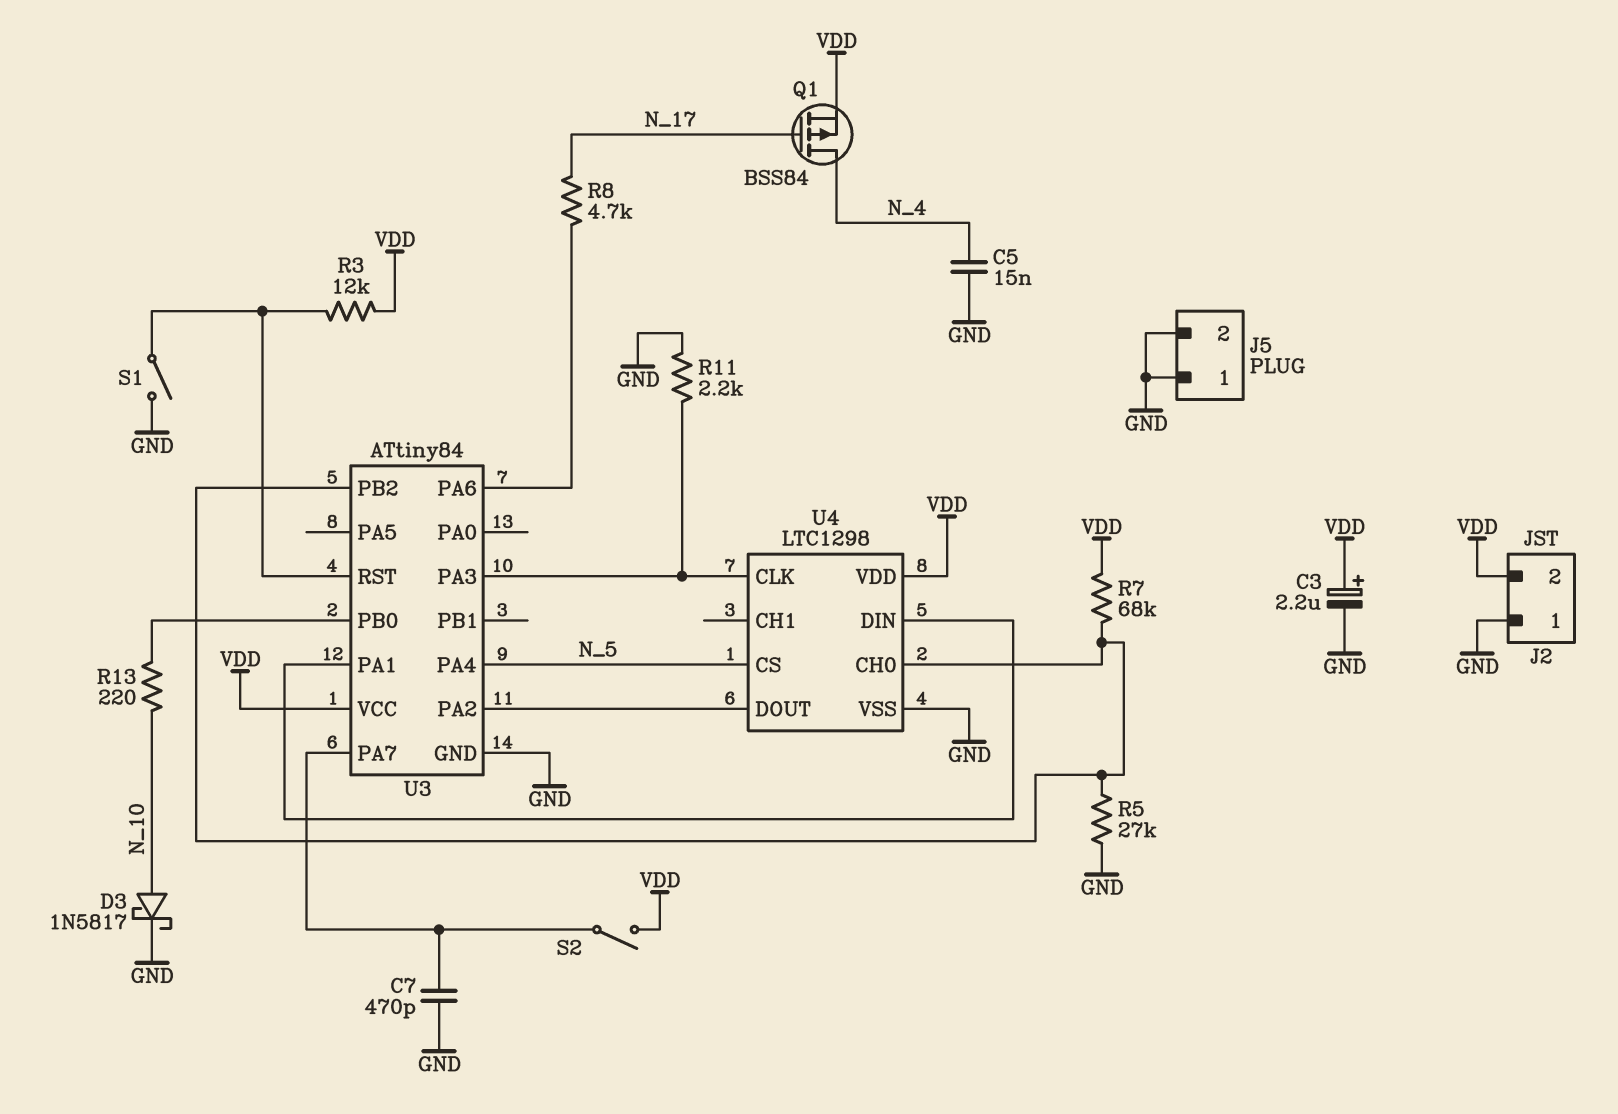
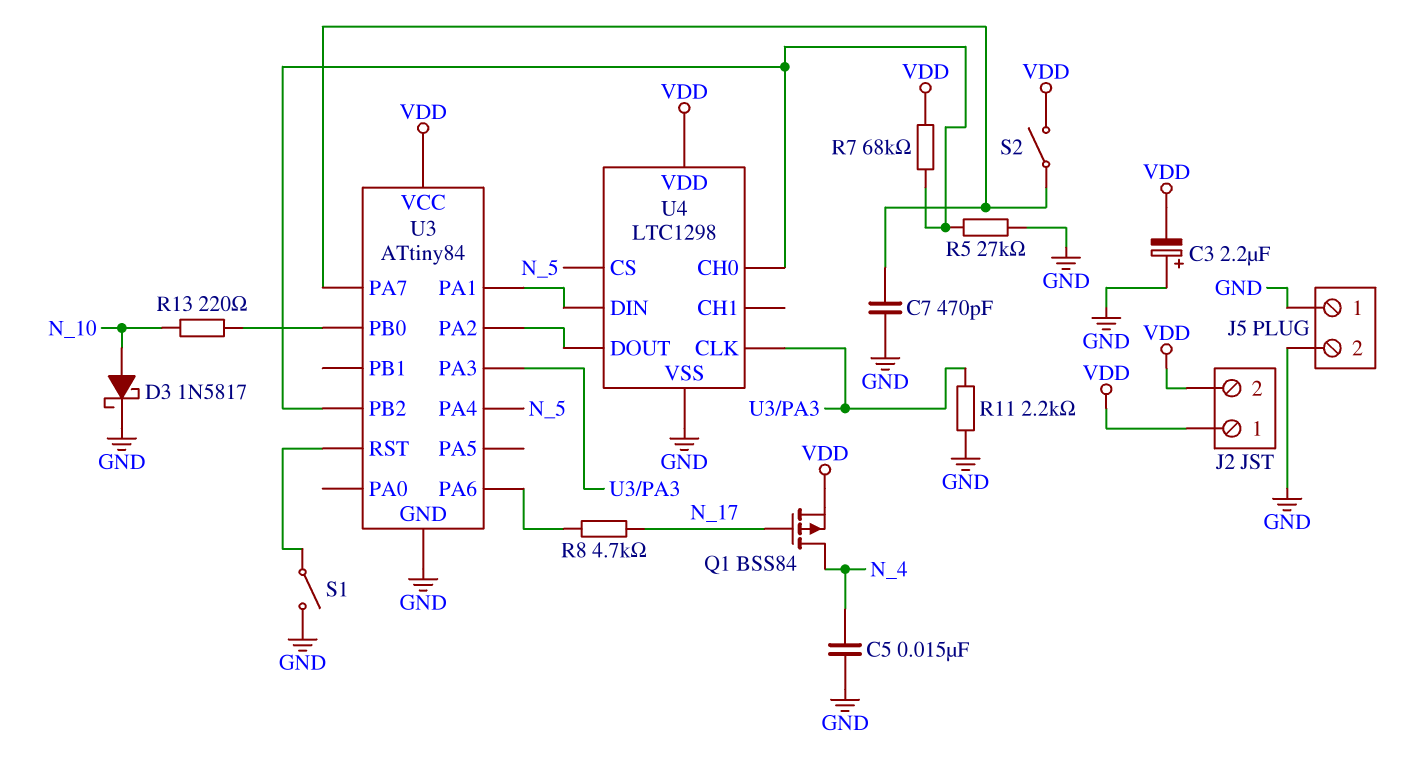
C3: 2.2uF (plus VDD, minus GND) -> 2.2uF (plus GND, minus VDD)
J2 pin 1: GND -> VDD
R3: 12k (U3/RST, VDD) -> none

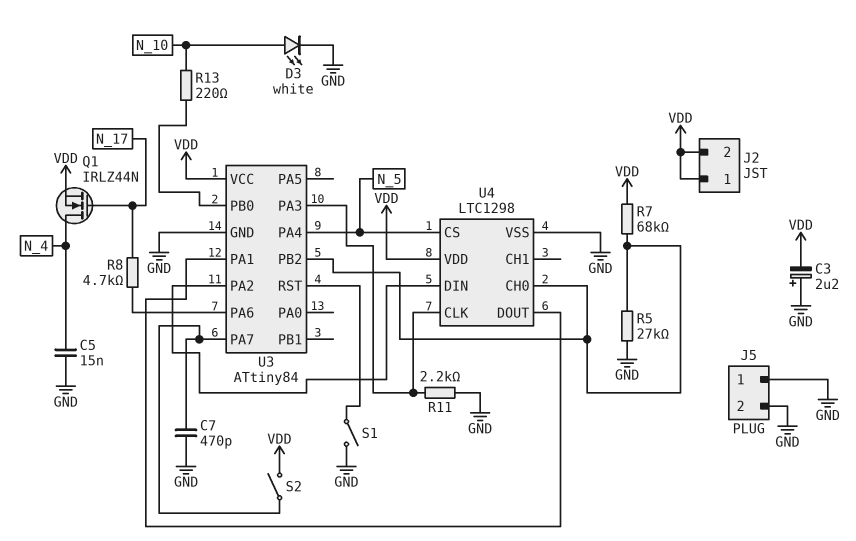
D3: schottky 1N5817 (A N_10, K GND) -> LED white (A N_10, K GND)
Q1: PMOS BSS84 (G N_17, D N_4, S VDD) -> NMOS IRLZ44N (G N_17, D N_4, S VDD)
U4 pin DIN: U3/PA1 -> U3/PA2
U4 pin DOUT: U3/PA2 -> U3/PA1

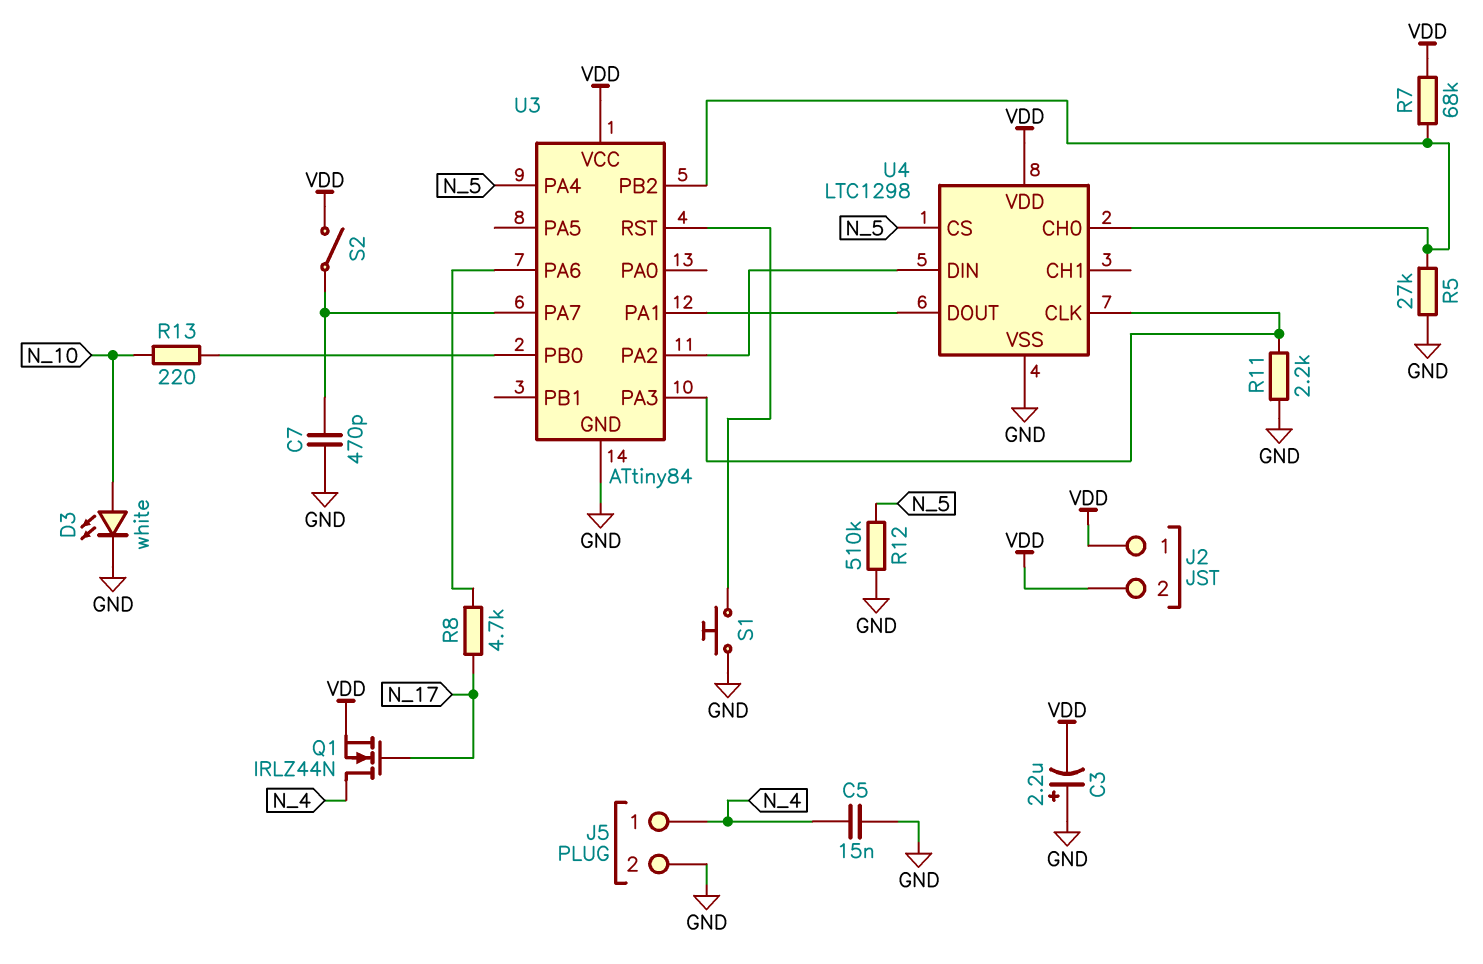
J5 pin 1: GND -> N_4
R12: none -> 510k (GND, N_5)
S1: switch (GND, U3/RST) -> button (GND, U3/RST)

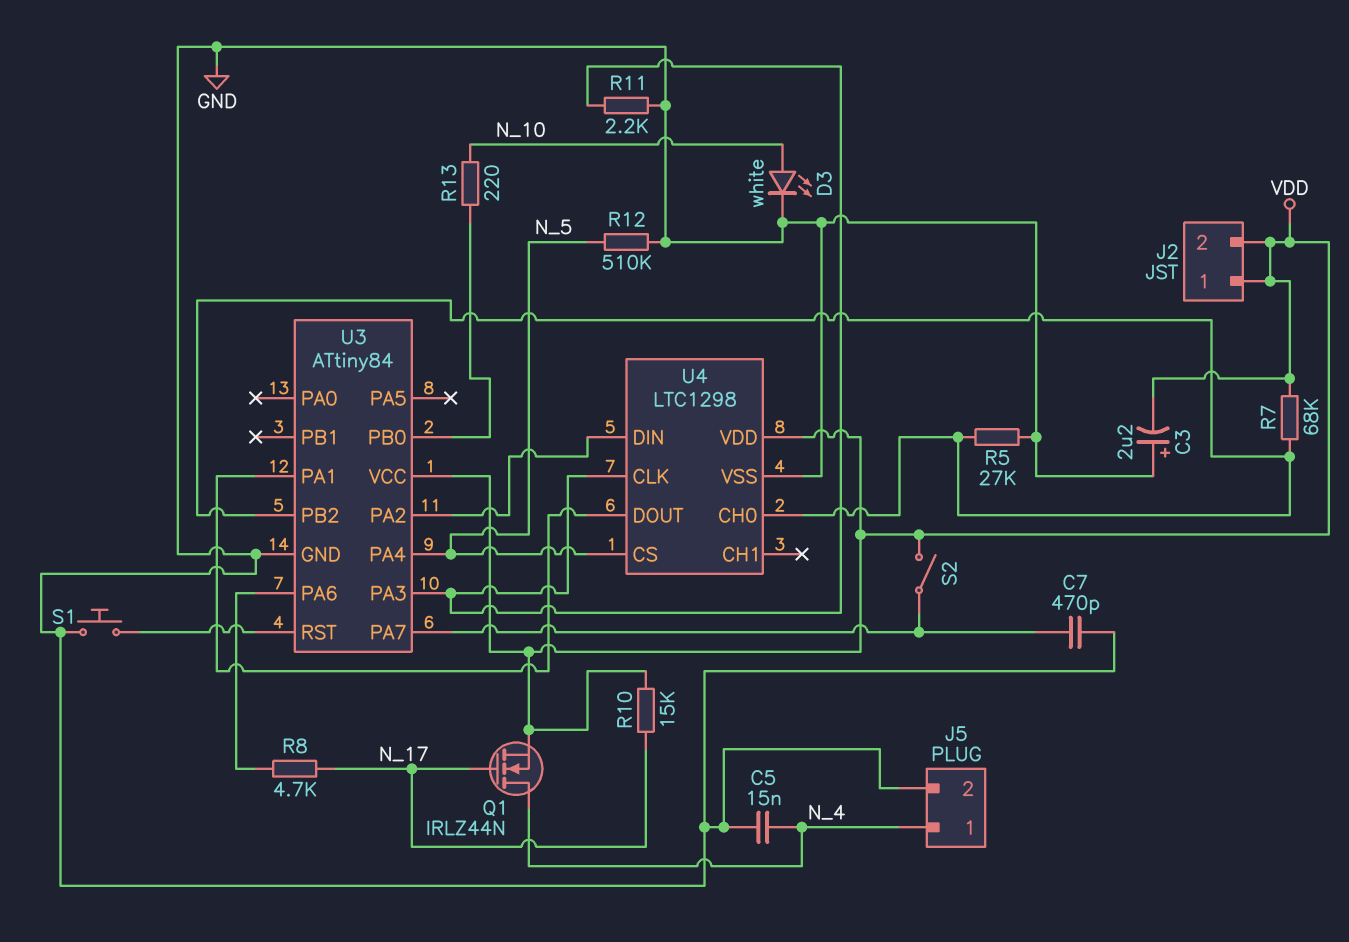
R10: none -> 15k (N_17, VDD)

